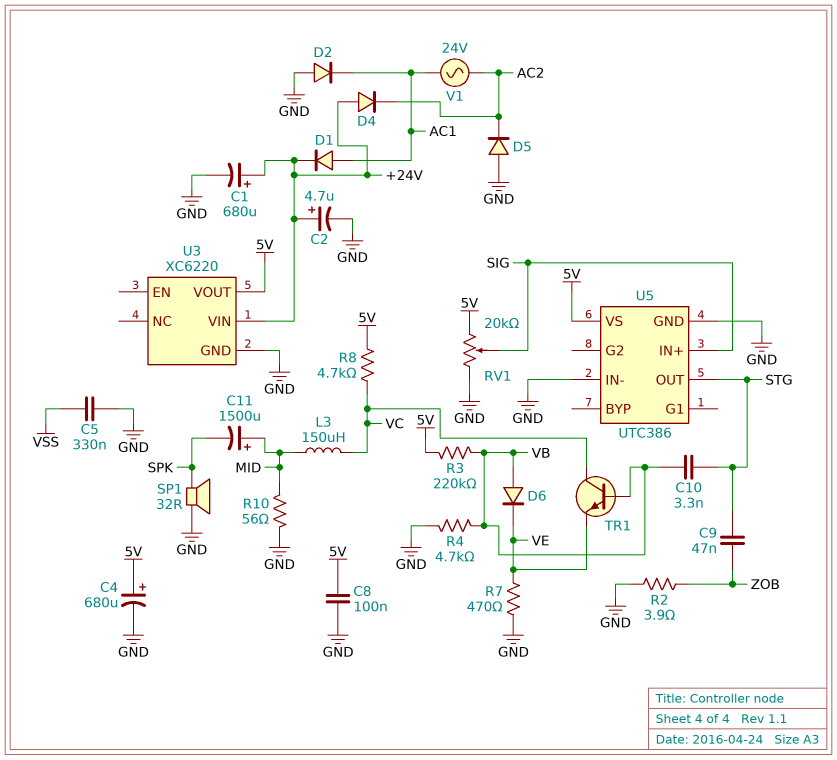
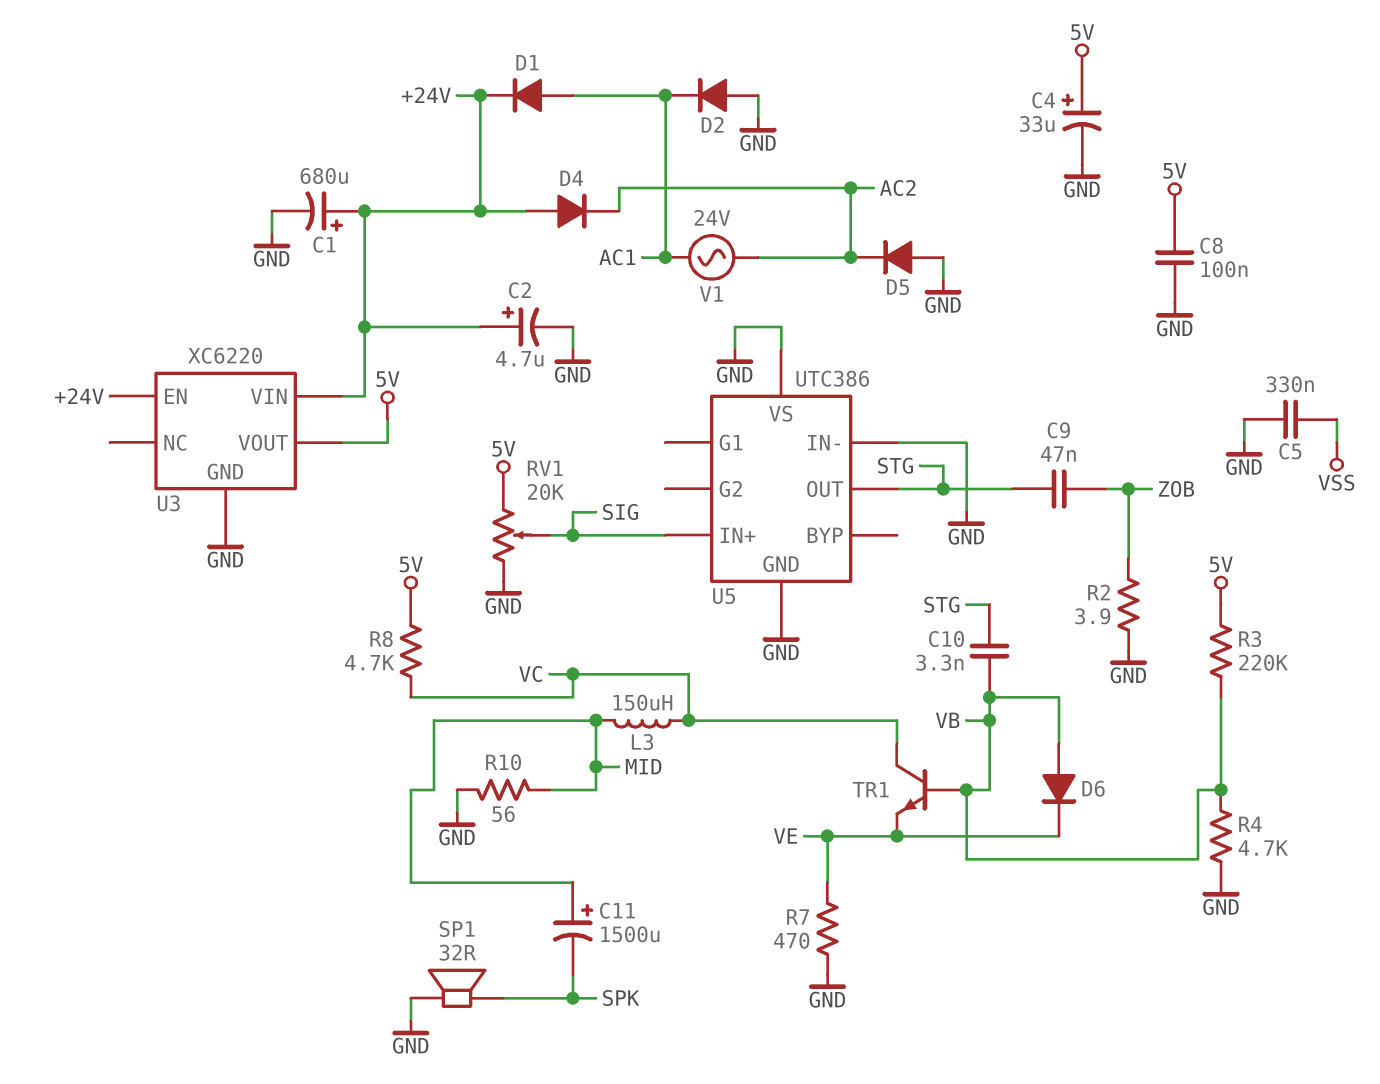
C4: 680uF (plus 5V, minus GND) -> 33uF (plus 5V, minus GND)
U3 pin EN: none -> +24V
U5 pin VS: 5V -> GND

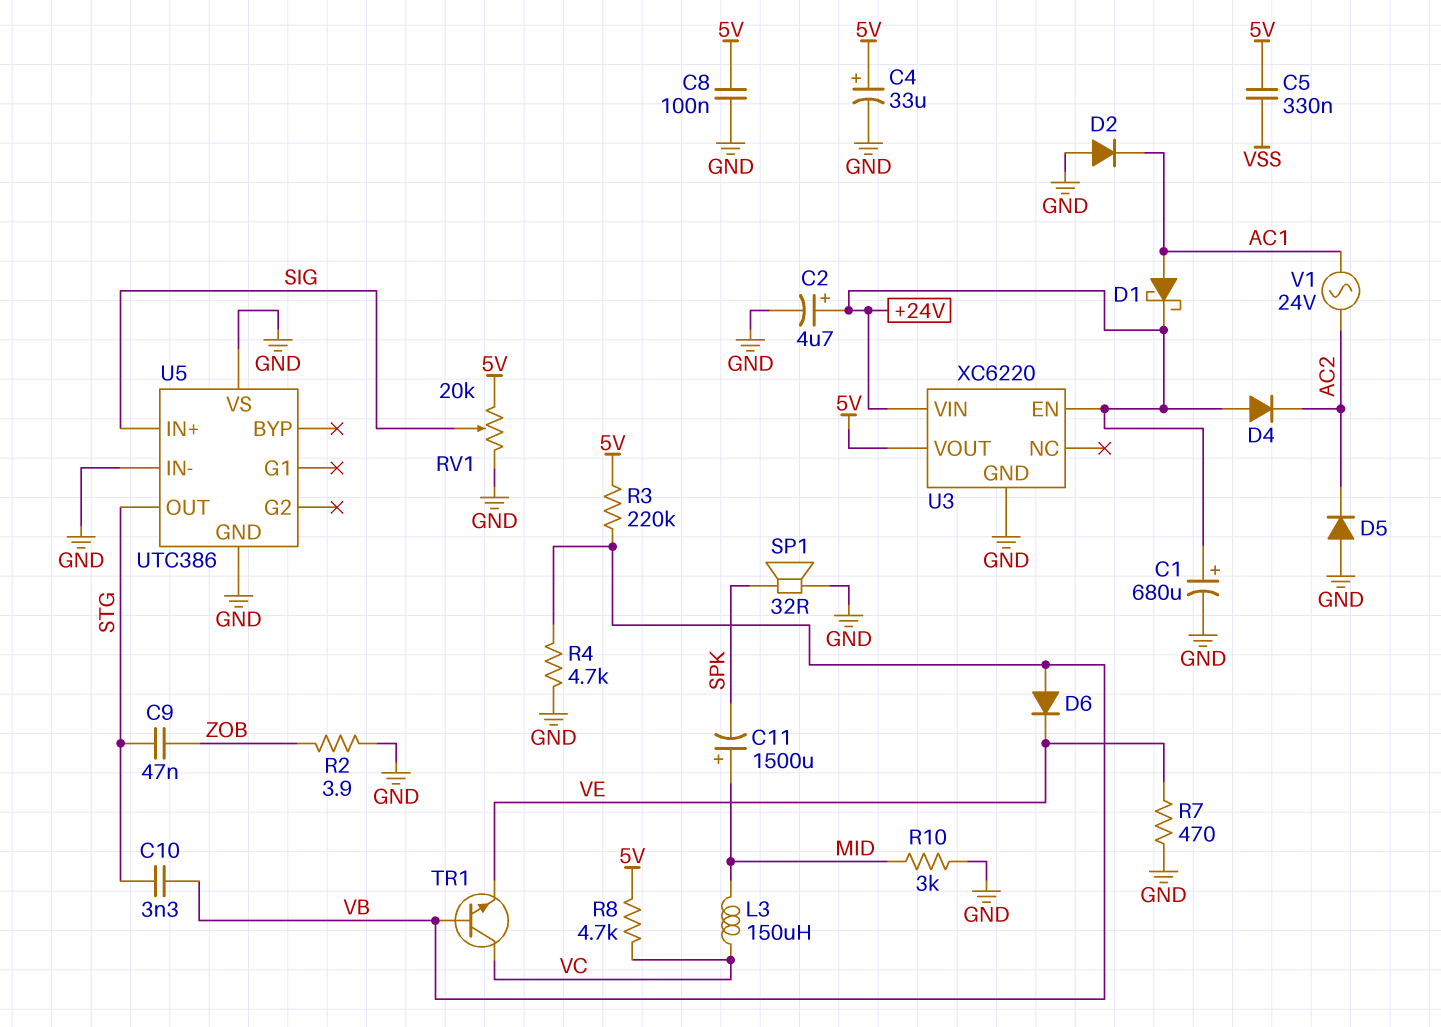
C5: 330nF (GND, VSS) -> 330nF (5V, VSS)
D1: diode (A AC1, K +24V) -> schottky (A AC1, K +24V)
R10: 56 (GND, MID) -> 3k (GND, MID)

